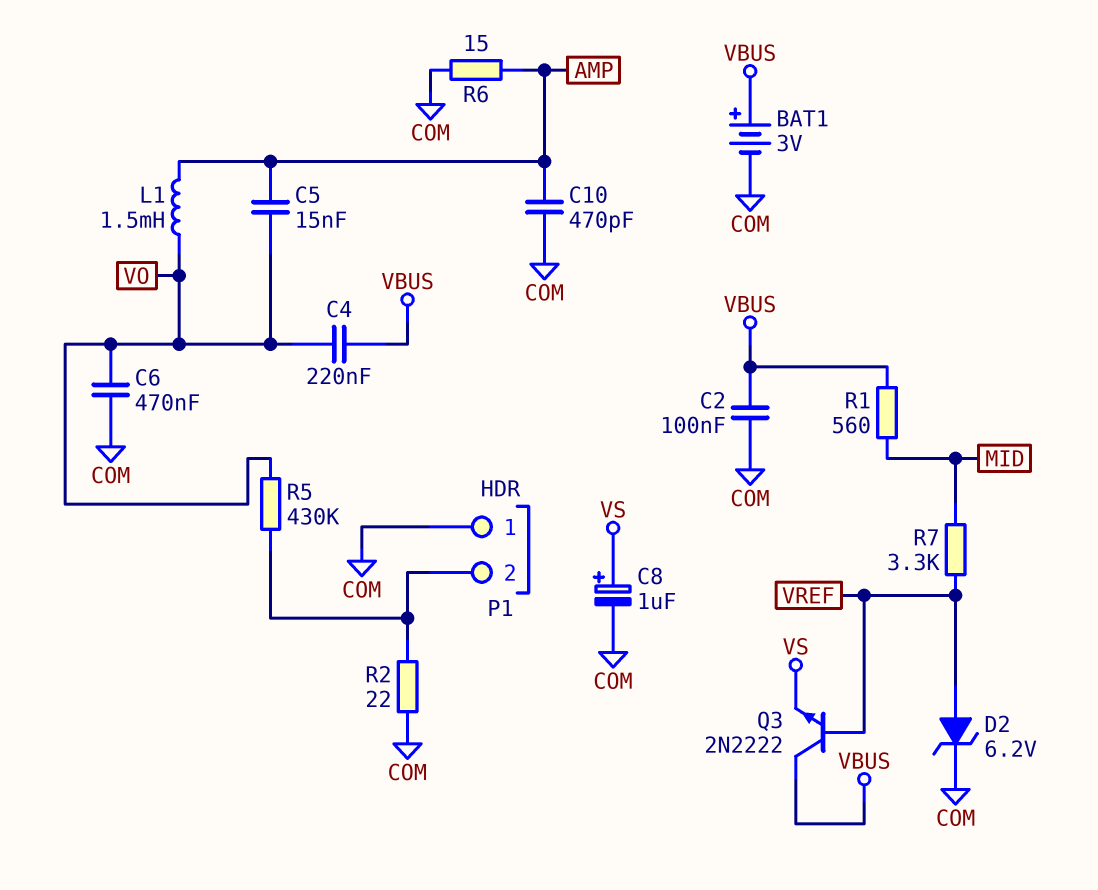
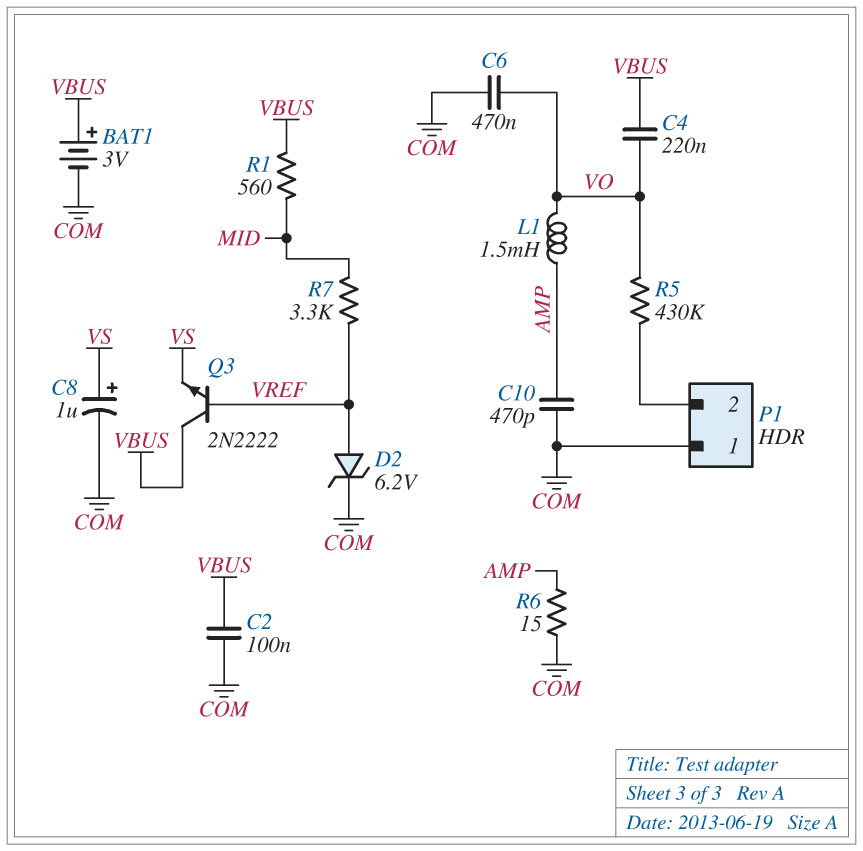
C5: 15nF (AMP, VO) -> none
R2: 22 (COM, P1/2) -> none

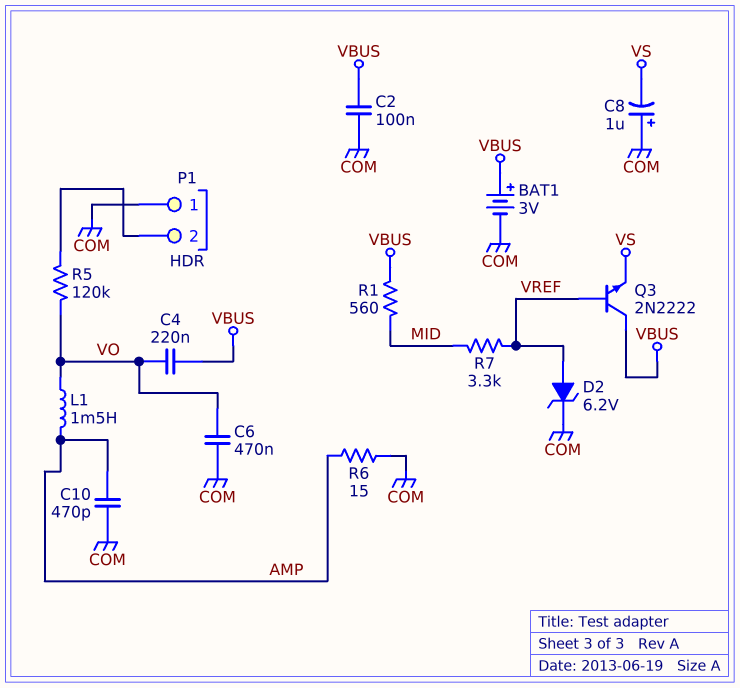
C8: 1uF (plus VS, minus COM) -> 1uF (plus COM, minus VS)
R5: 430k (P1/2, VO) -> 120k (P1/2, VO)

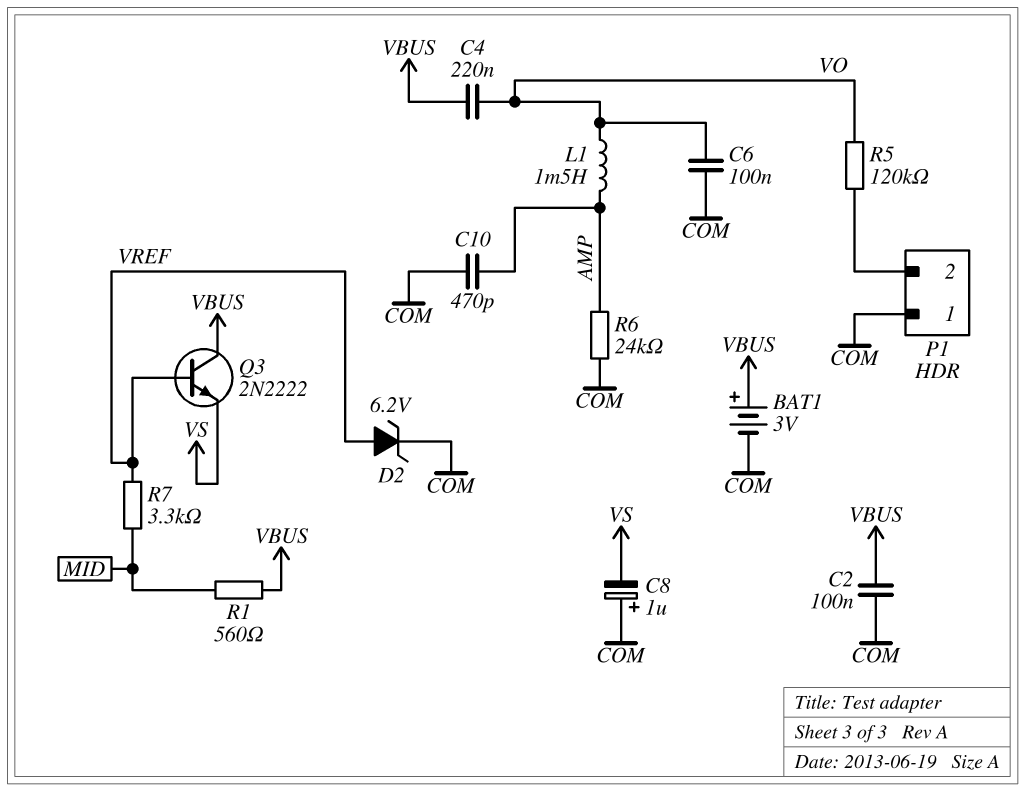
C6: 470nF (COM, VO) -> 100nF (COM, VO)
R6: 15 (AMP, COM) -> 24k (AMP, COM)

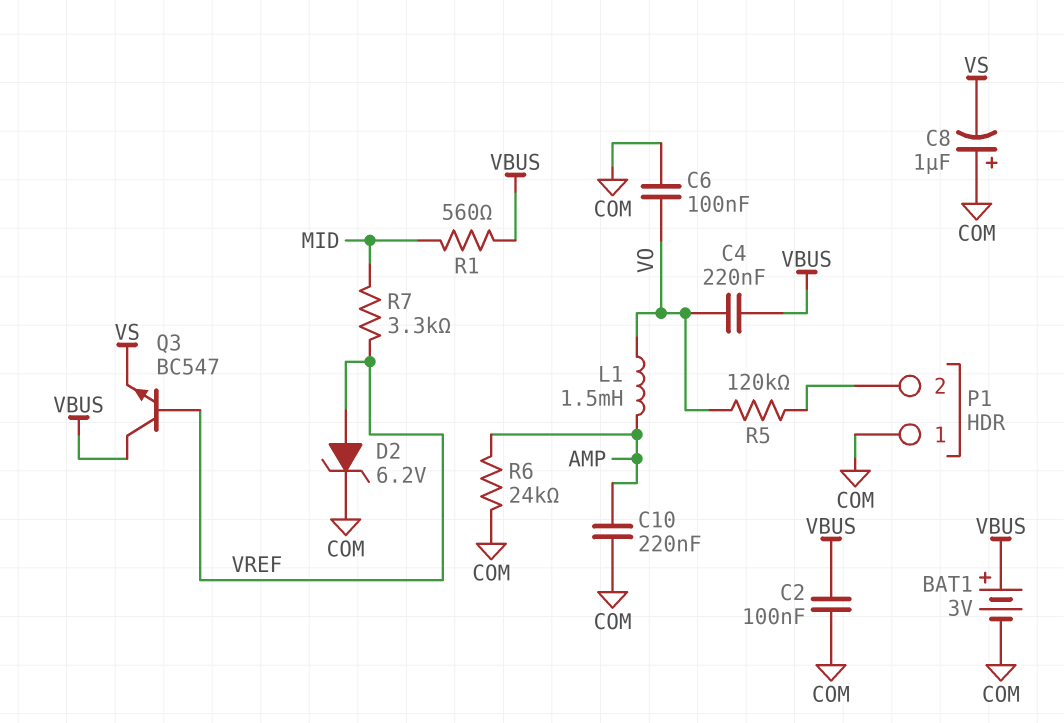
C10: 470pF (AMP, COM) -> 220nF (AMP, COM)
Q3: NPN 2N2222 (B VREF, C VBUS, E VS) -> NPN BC547 (B VREF, C VBUS, E VS)

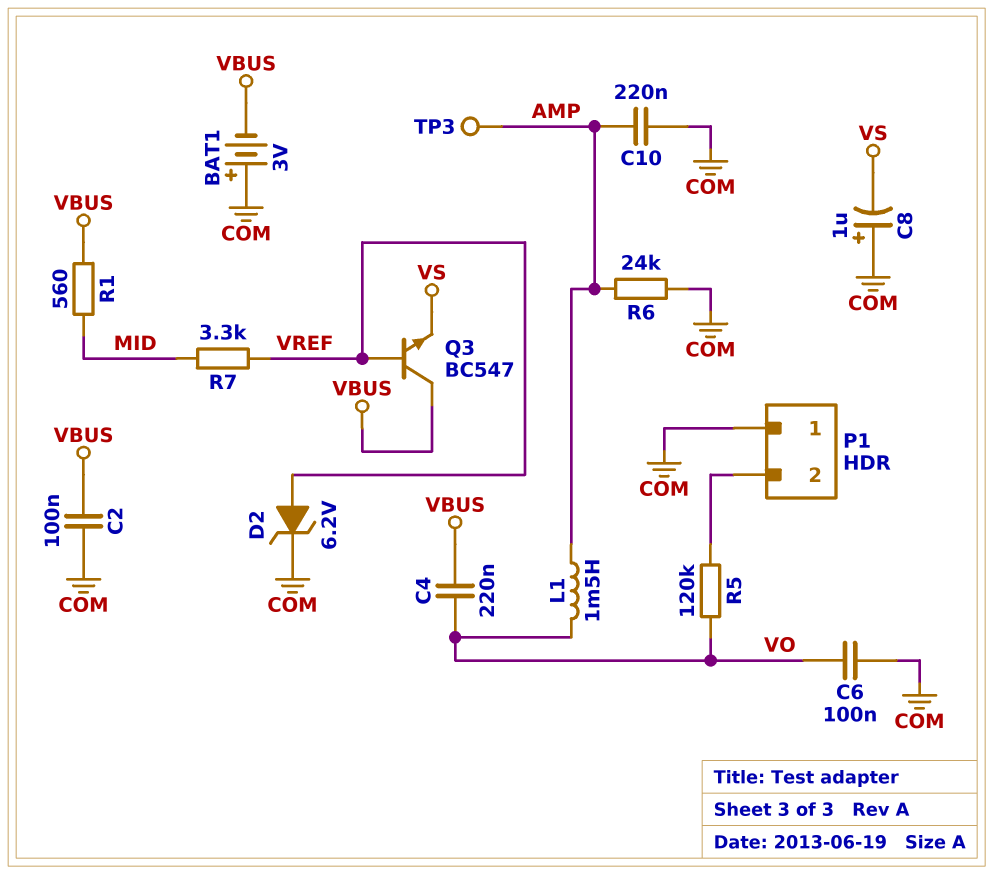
BAT1: 3V (plus VBUS, minus COM) -> 3V (plus COM, minus VBUS)
TP3: none -> test point (AMP)

